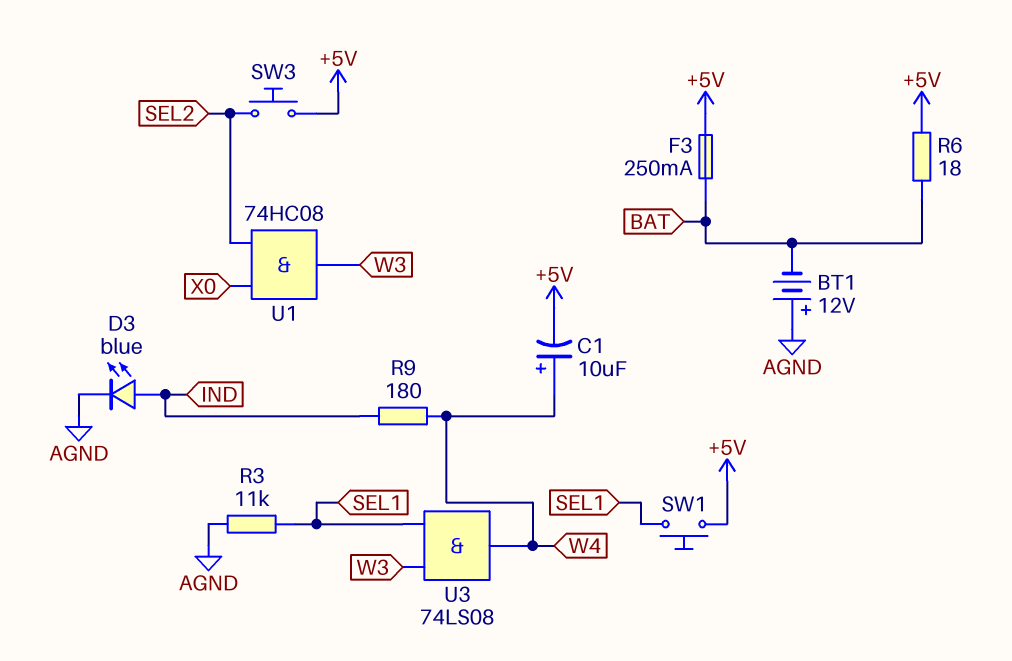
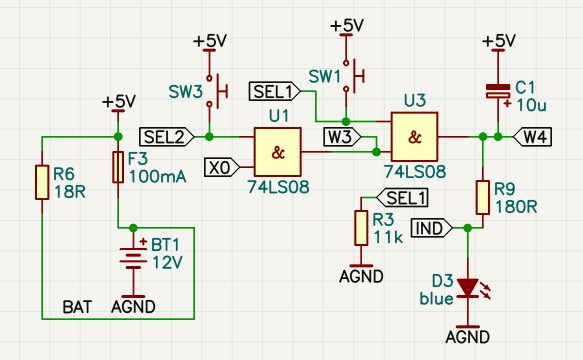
BT1: 12V (plus AGND, minus BAT) -> 12V (plus BAT, minus AGND)
F3: 250mA (+5V, BAT) -> 100mA (+5V, BAT)
U1: AND 74HC08 (in SEL2, in X0, out W3) -> AND 74LS08 (in SEL2, in X0, out W3)

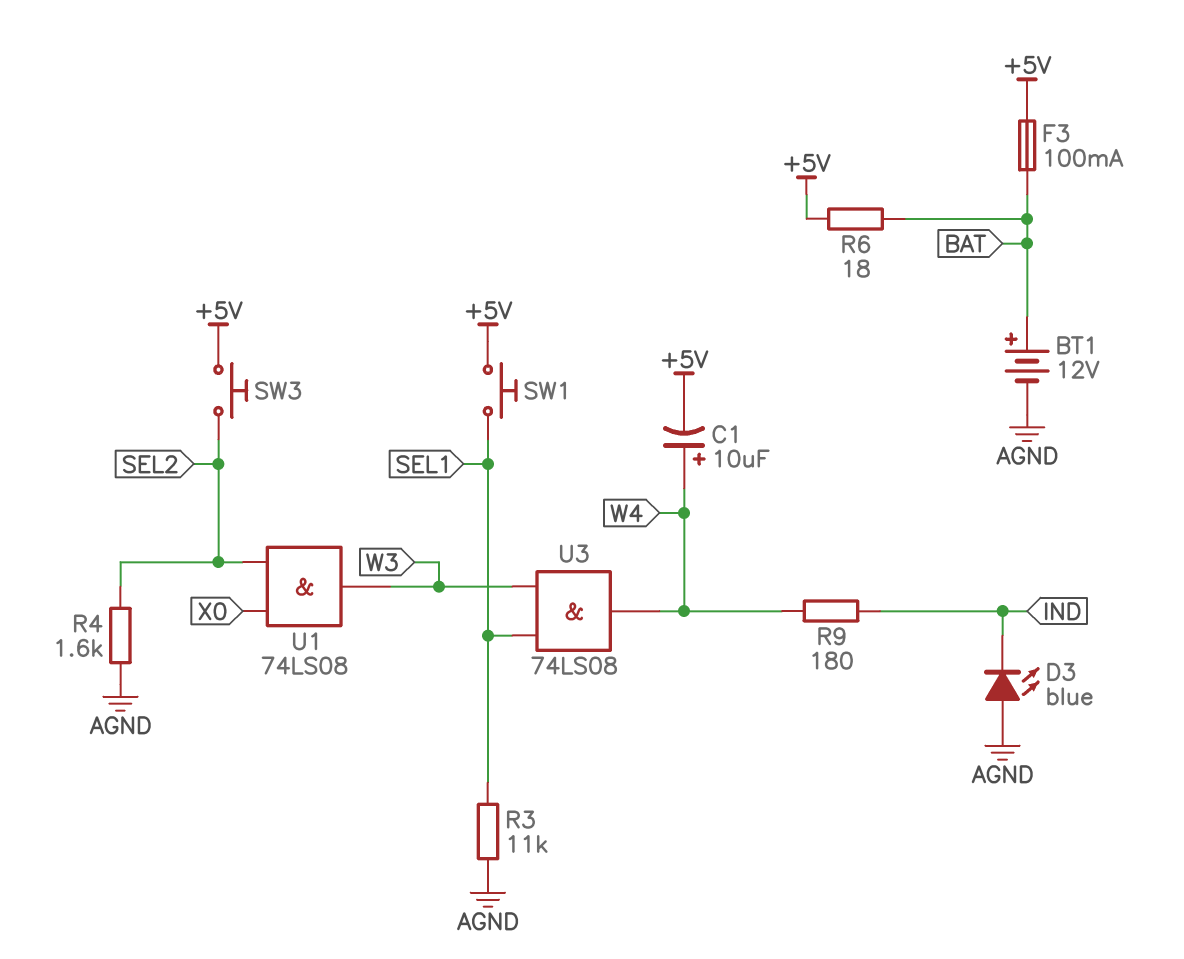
D3: LED blue (A IND, K AGND) -> LED blue (A AGND, K IND)
R4: none -> 1.6k (AGND, SEL2)

